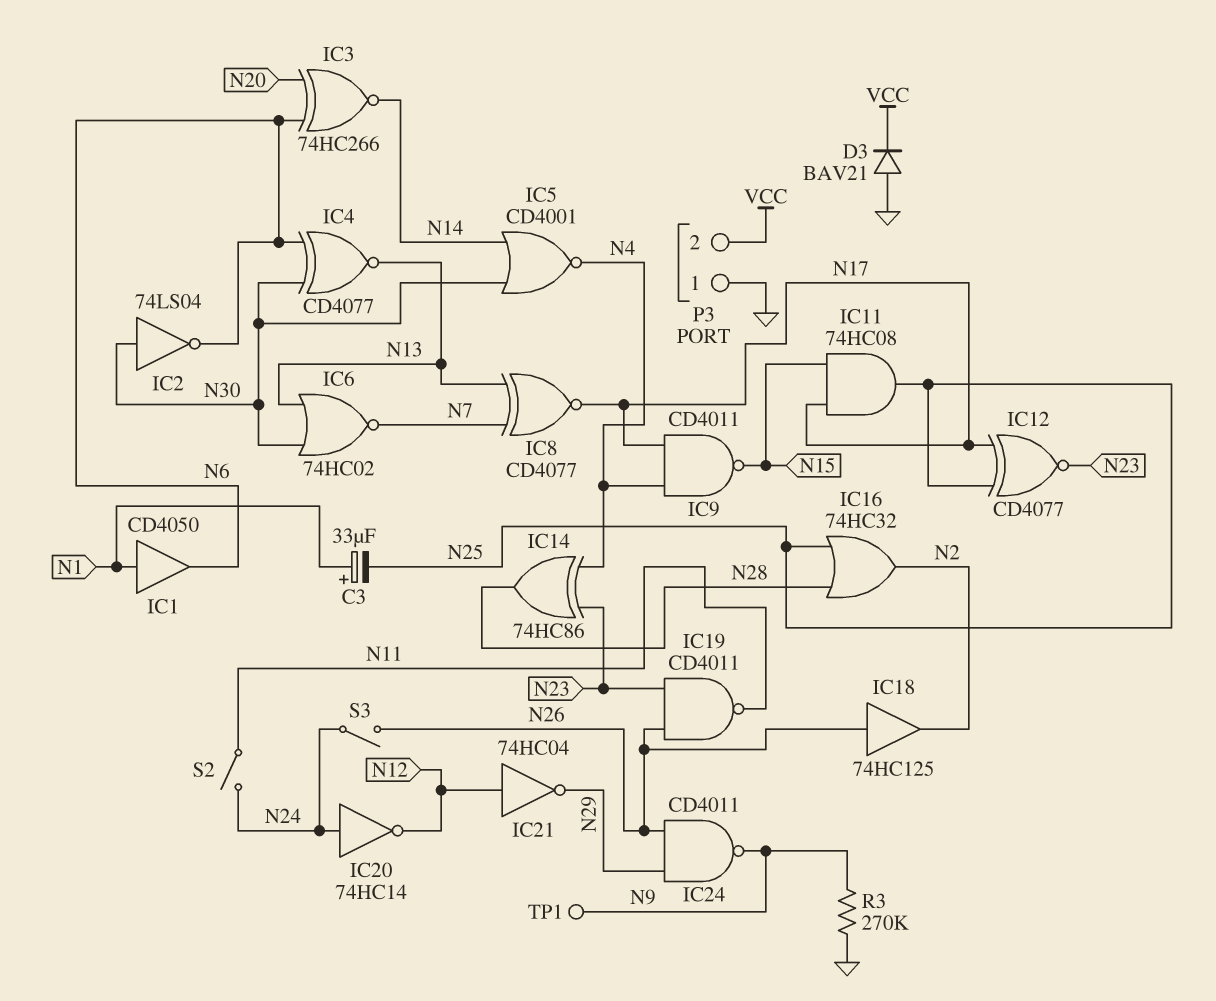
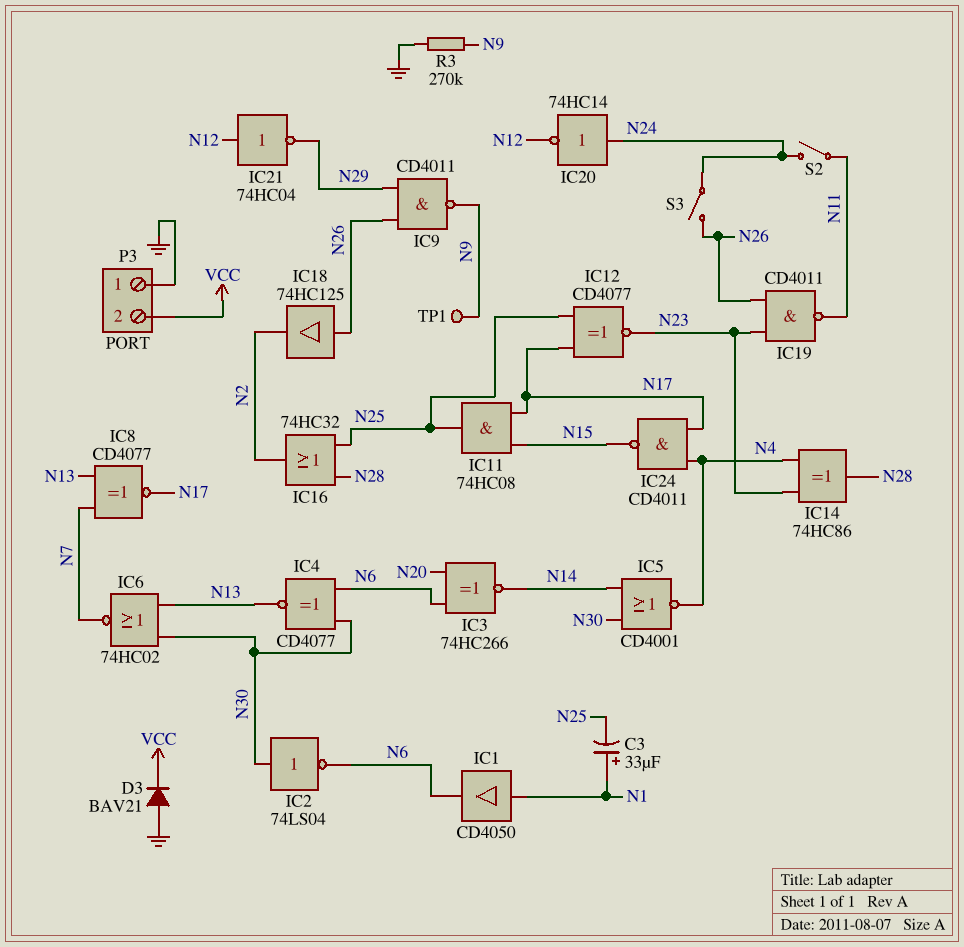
IC9: NAND CD4011 (in N4, in N17, out N15) -> NAND CD4011 (in N26, in N29, out N9)
IC24: NAND CD4011 (in N26, in N29, out N9) -> NAND CD4011 (in N4, in N17, out N15)

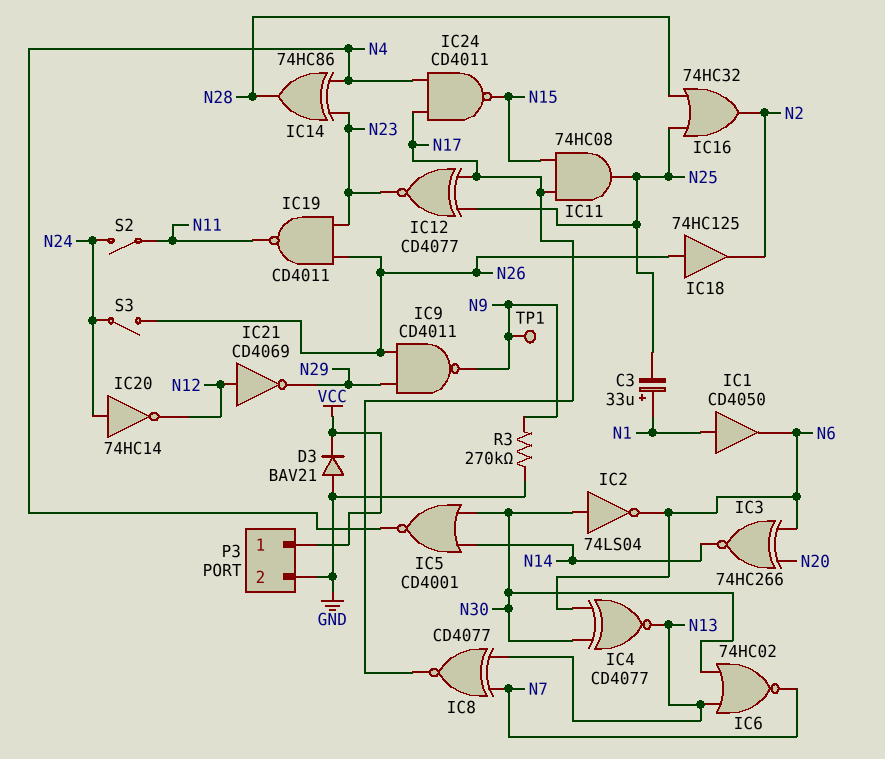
IC21: NOT 74HC04 (in N12, out N29) -> NOT CD4069 (in N12, out N29)
P3 pin 1: GND -> VCC
P3 pin 2: VCC -> GND

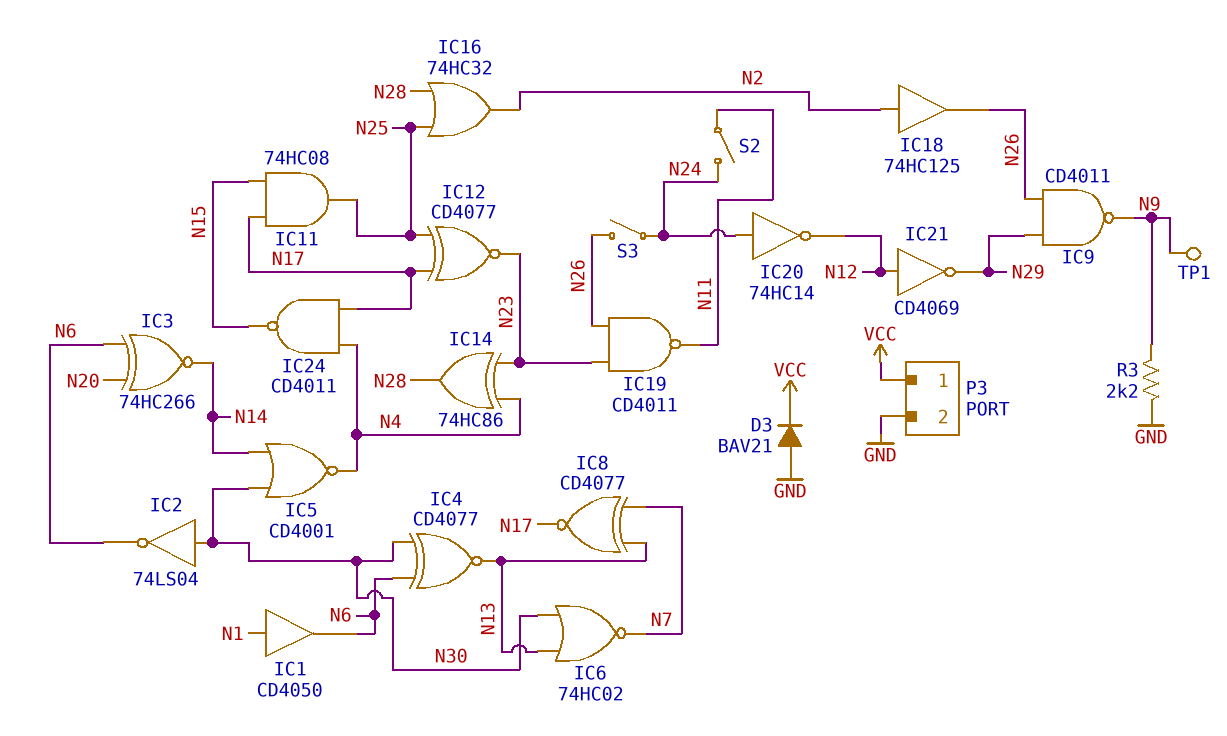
C3: 33uF (plus N1, minus N25) -> none
IC18: buffer 74HC125 (in N26, out N2) -> buffer 74HC125 (in N2, out N26)
R3: 270k (GND, N9) -> 2.2k (GND, N9)

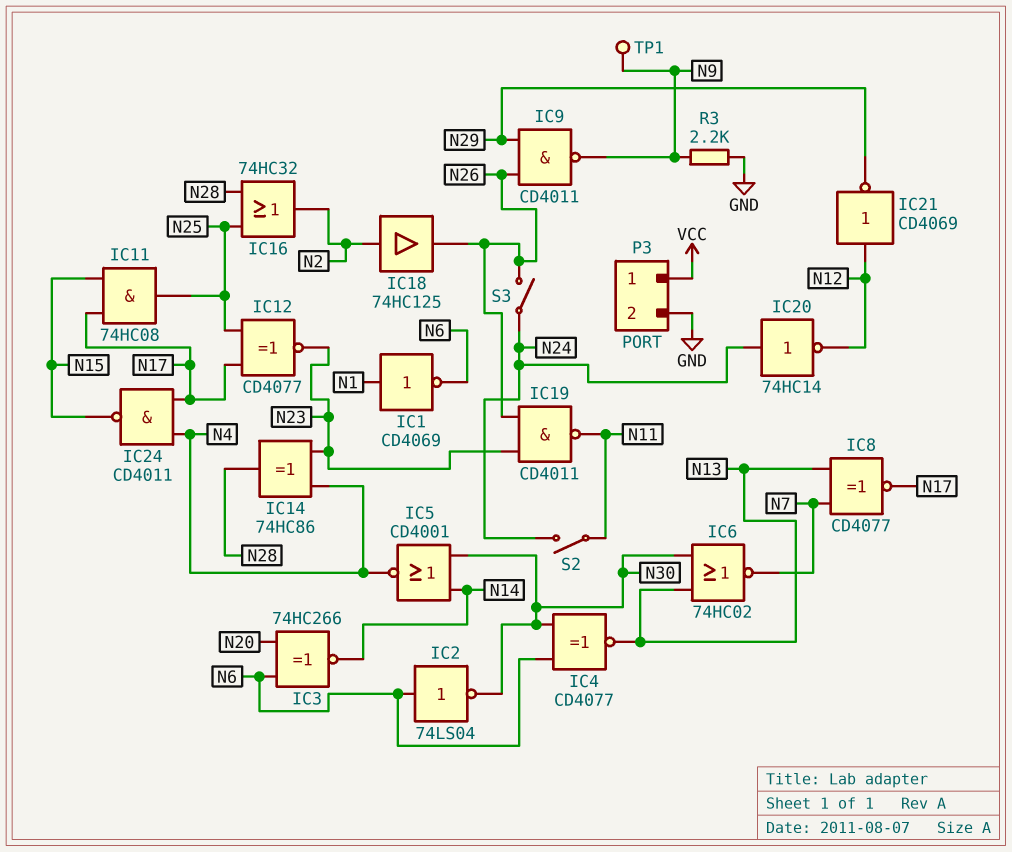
D3: diode BAV21 (A GND, K VCC) -> none
IC1: buffer CD4050 (in N1, out N6) -> NOT CD4069 (in N1, out N6)
IC2: NOT 74LS04 (in N30, out N6) -> NOT 74LS04 (in N6, out N30)

